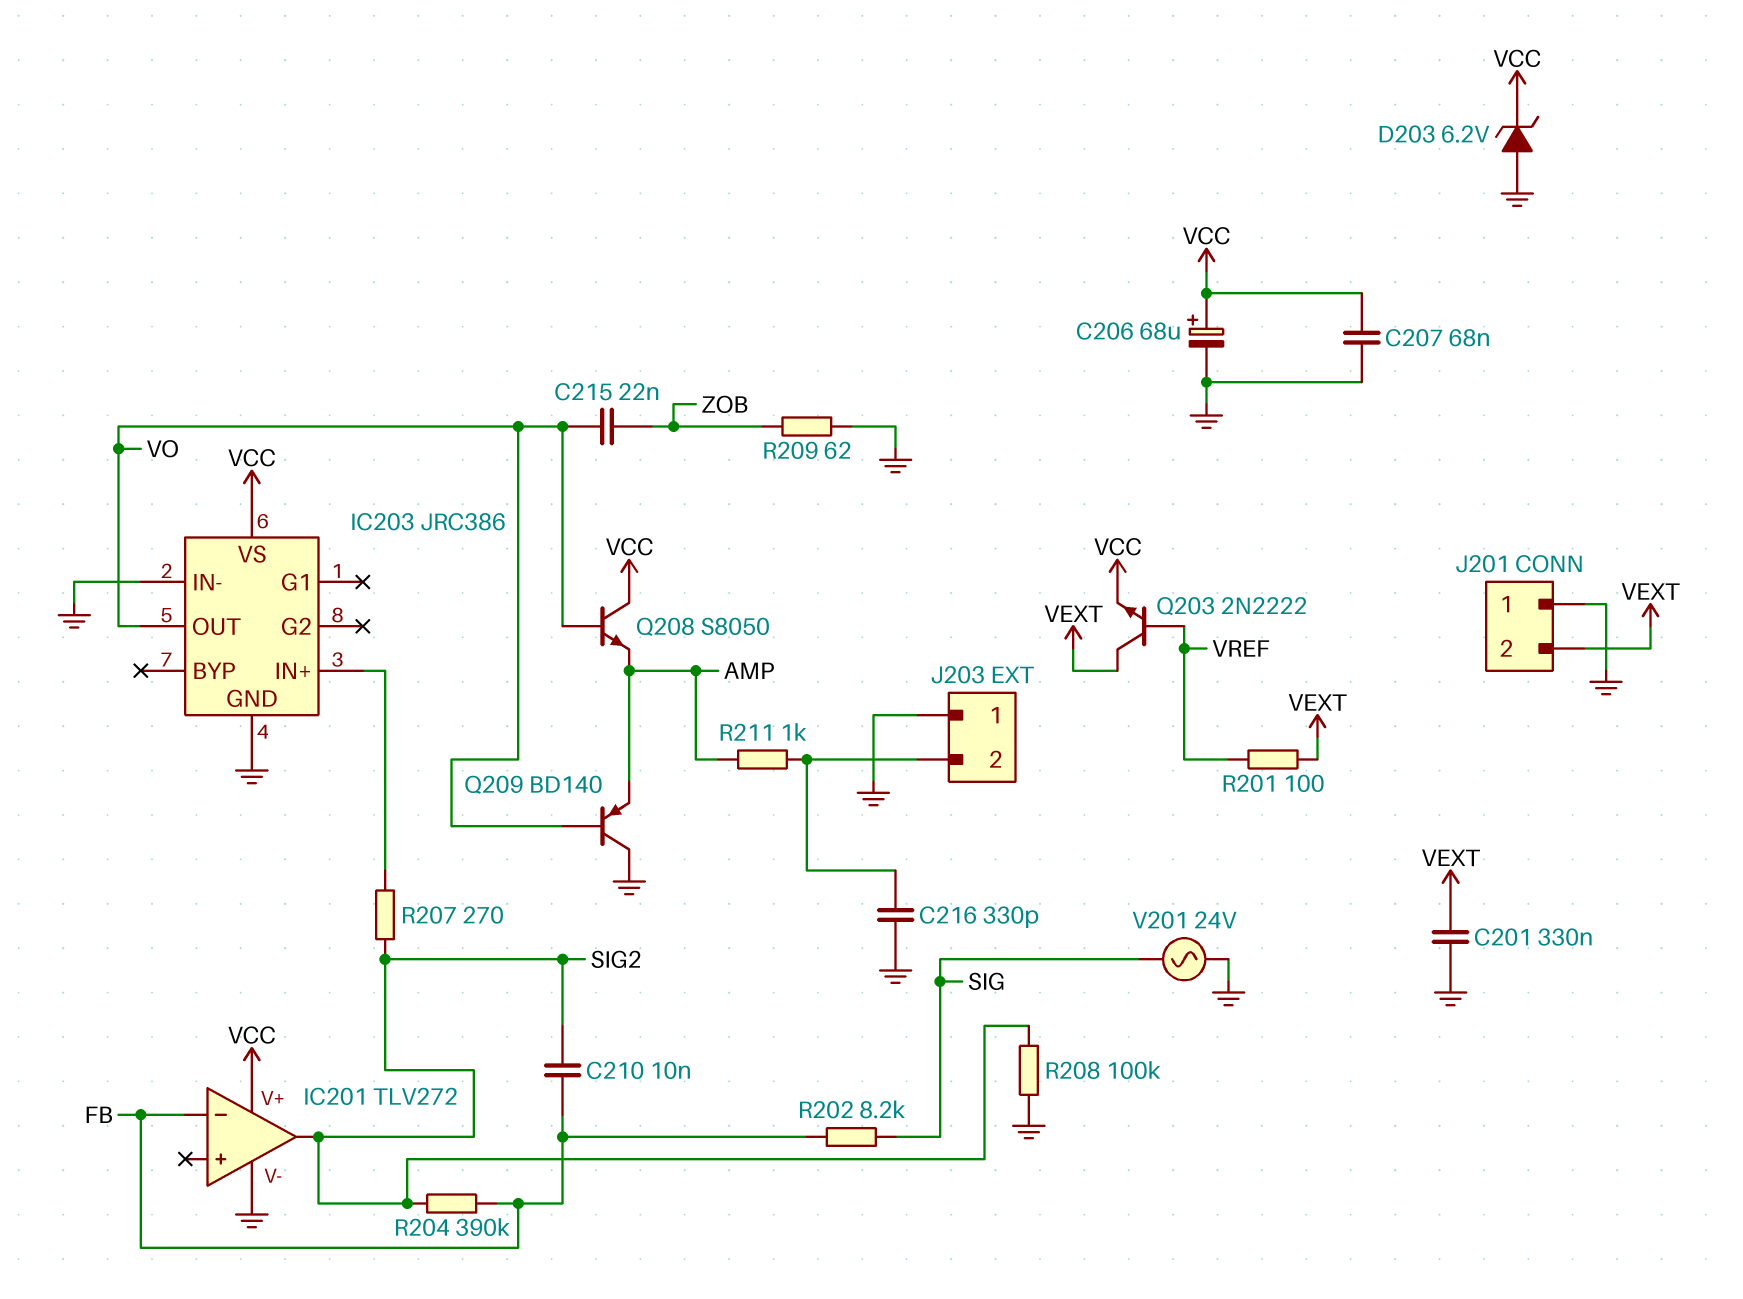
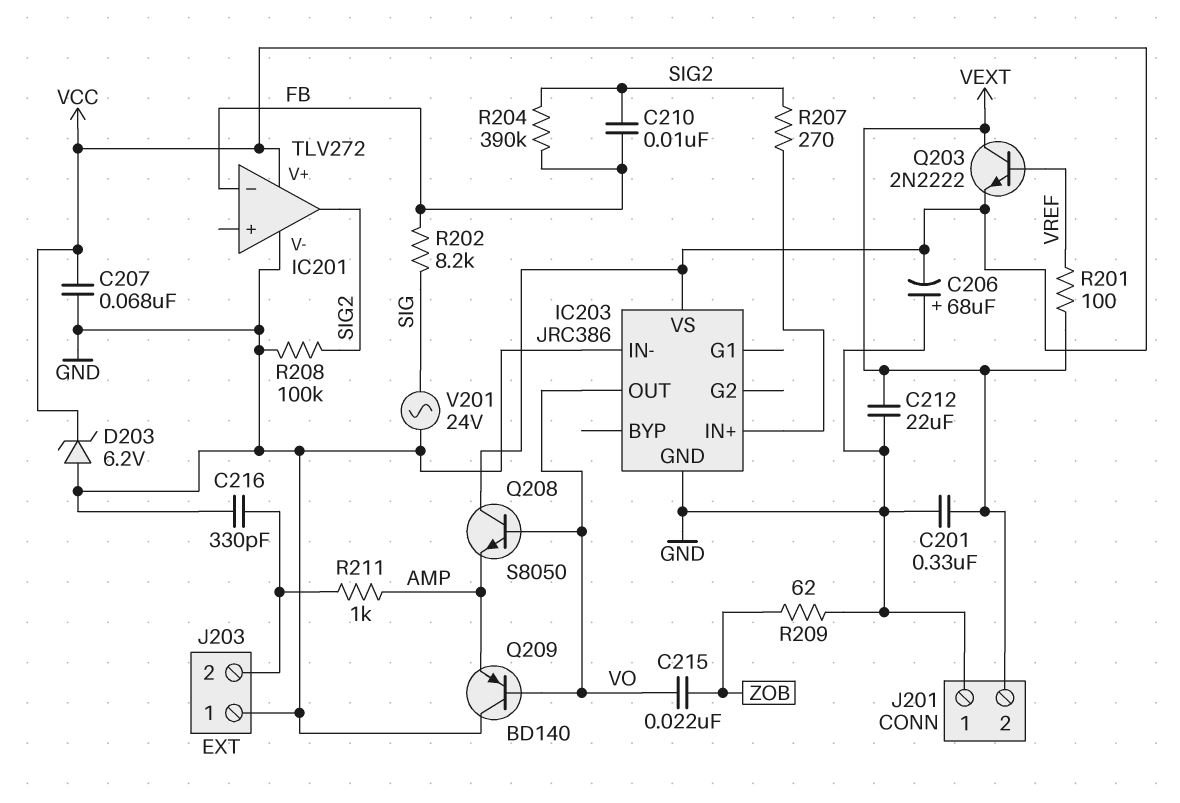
C206: 68uF (plus VCC, minus GND) -> 68uF (plus GND, minus VCC)
C212: none -> 22uF (GND, VEXT)

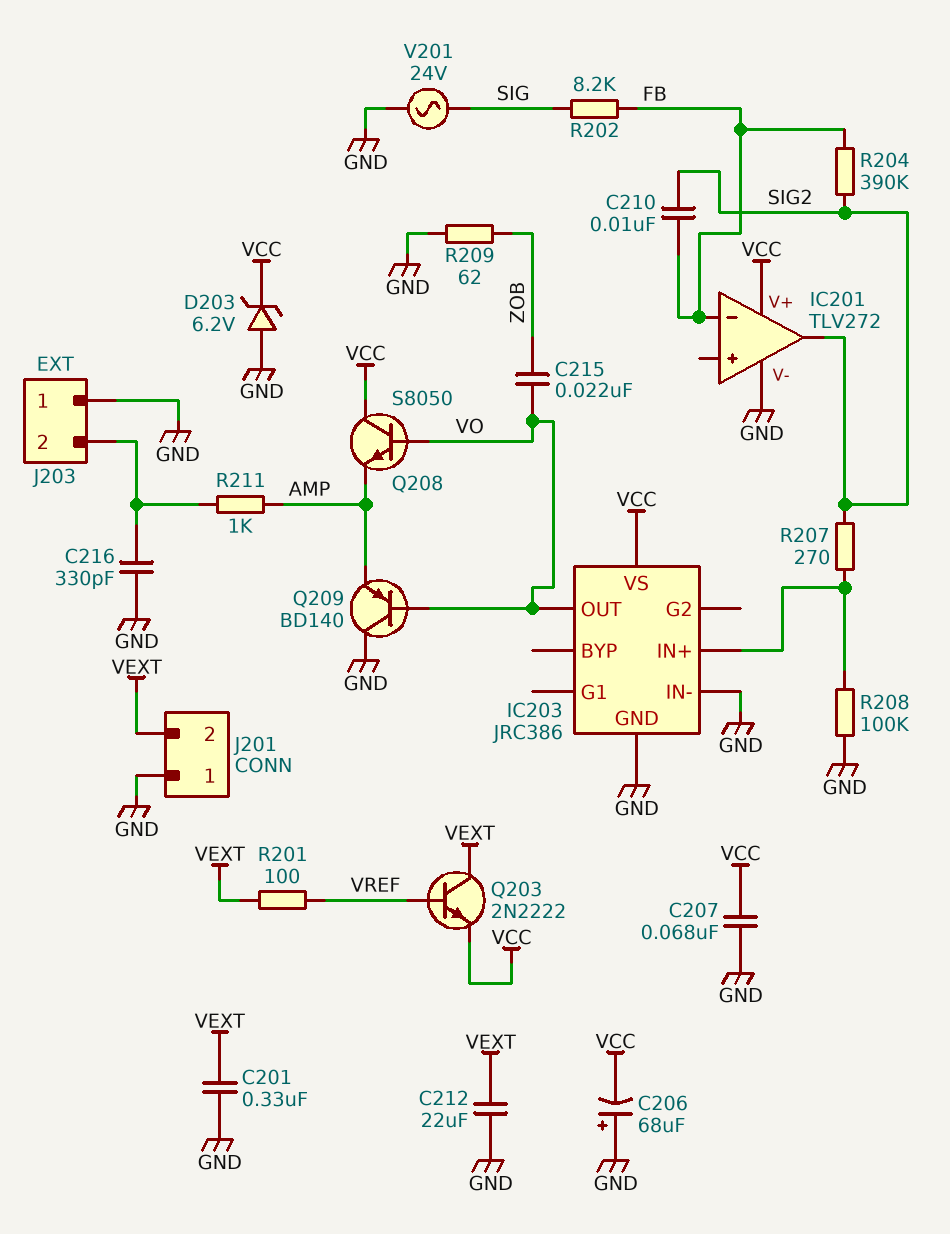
R208: 100k (GND, SIG2) -> 100k (GND, IC203/IN+)

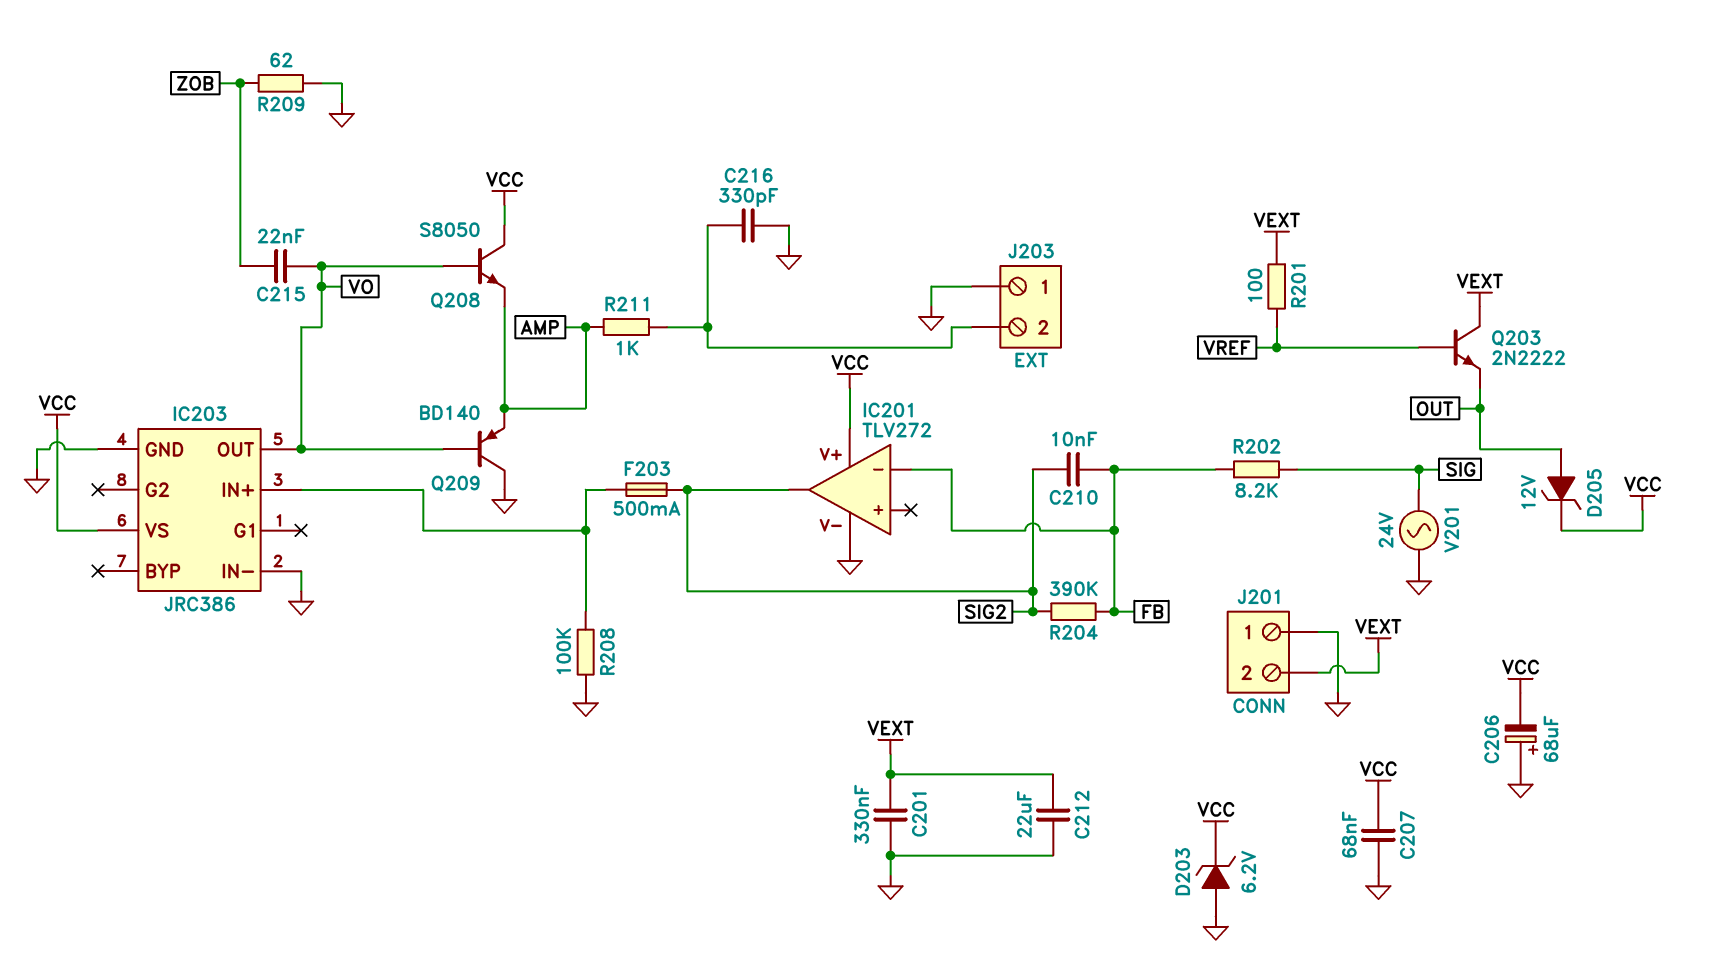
D205: none -> zener 12V (A OUT, K VCC)
F203: none -> 500mA (IC203/IN+, SIG2)
Q203: NPN 2N2222 (B VREF, C VEXT, E VCC) -> NPN 2N2222 (B VREF, C VEXT, E OUT)
R207: 270 (IC203/IN+, SIG2) -> none

